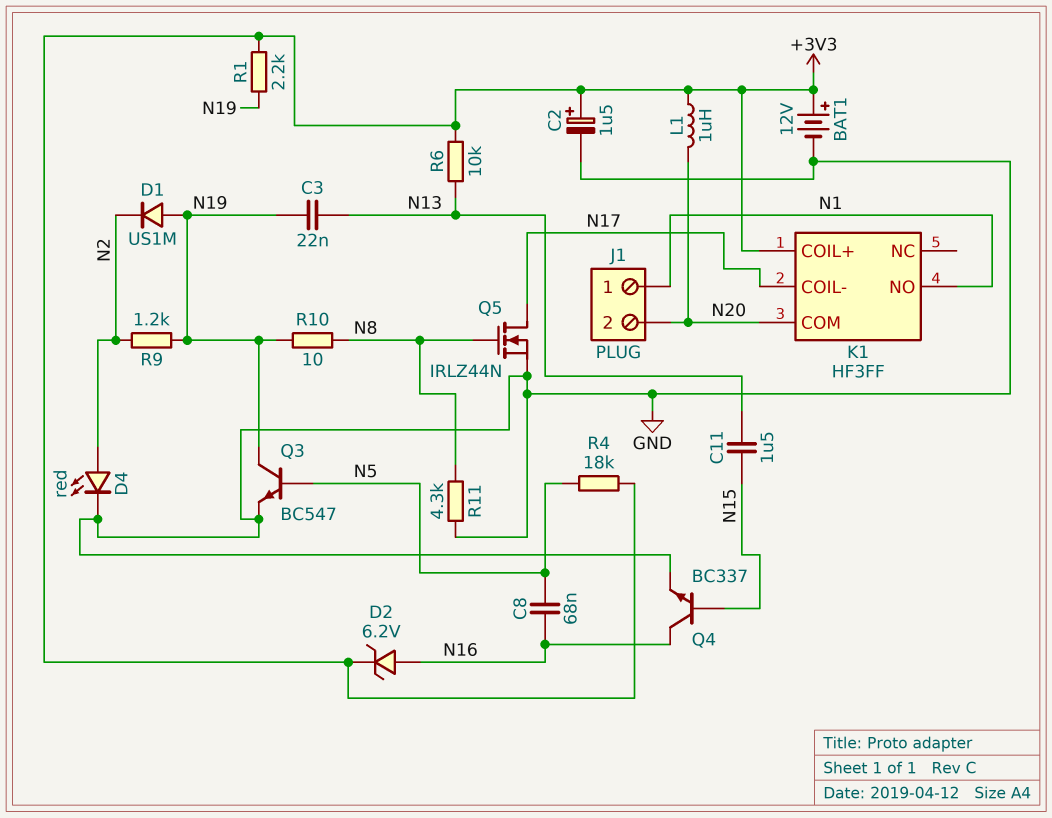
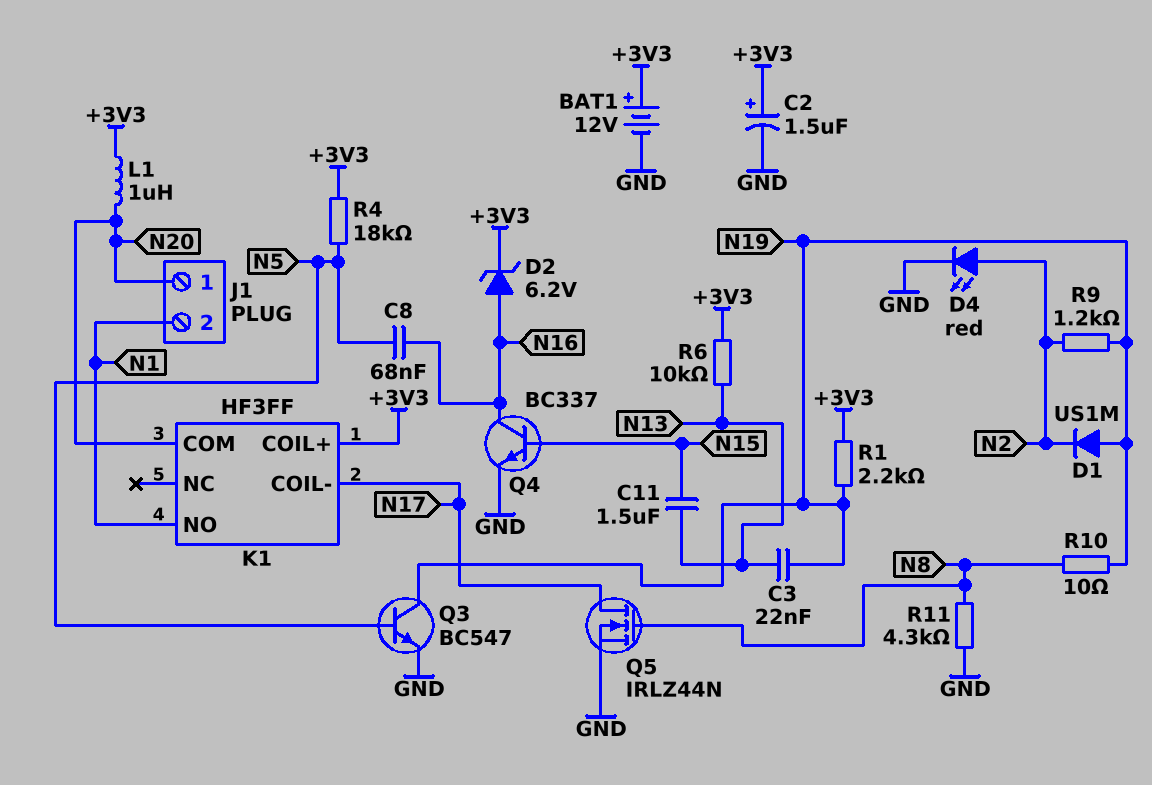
J1 pin 1: N1 -> N20
J1 pin 2: N20 -> N1

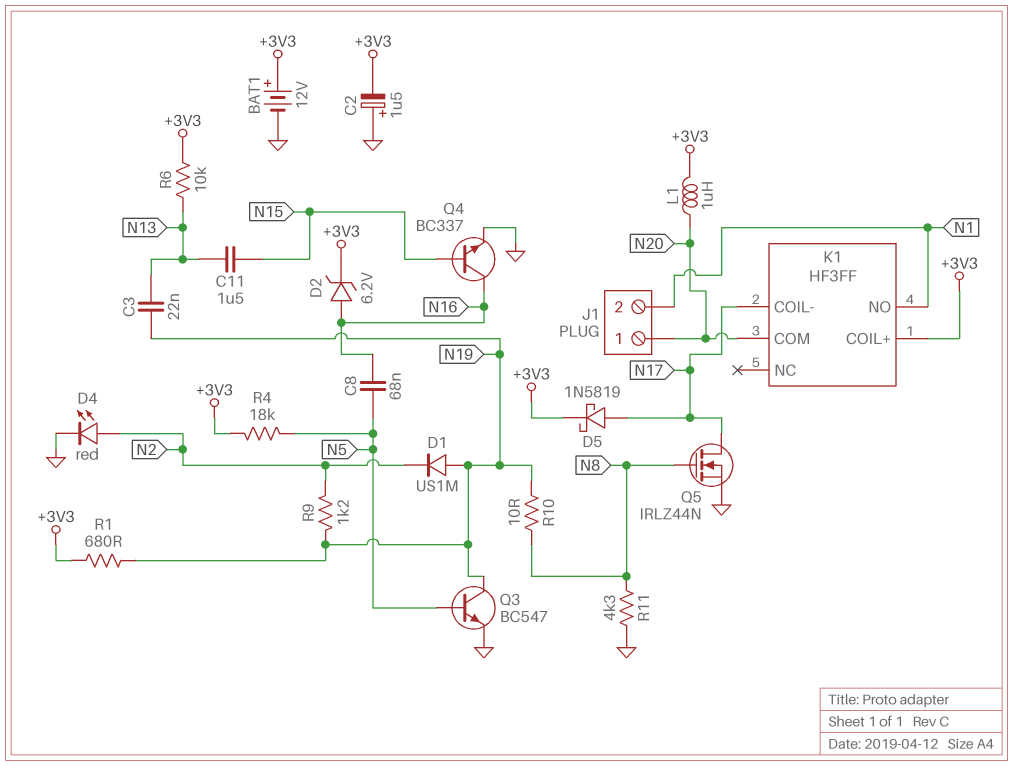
C2: 1.5uF (plus +3V3, minus GND) -> 1.5uF (plus GND, minus +3V3)
D5: none -> schottky 1N5819 (A N17, K +3V3)
R1: 2.2k (+3V3, N19) -> 680 (+3V3, N19)

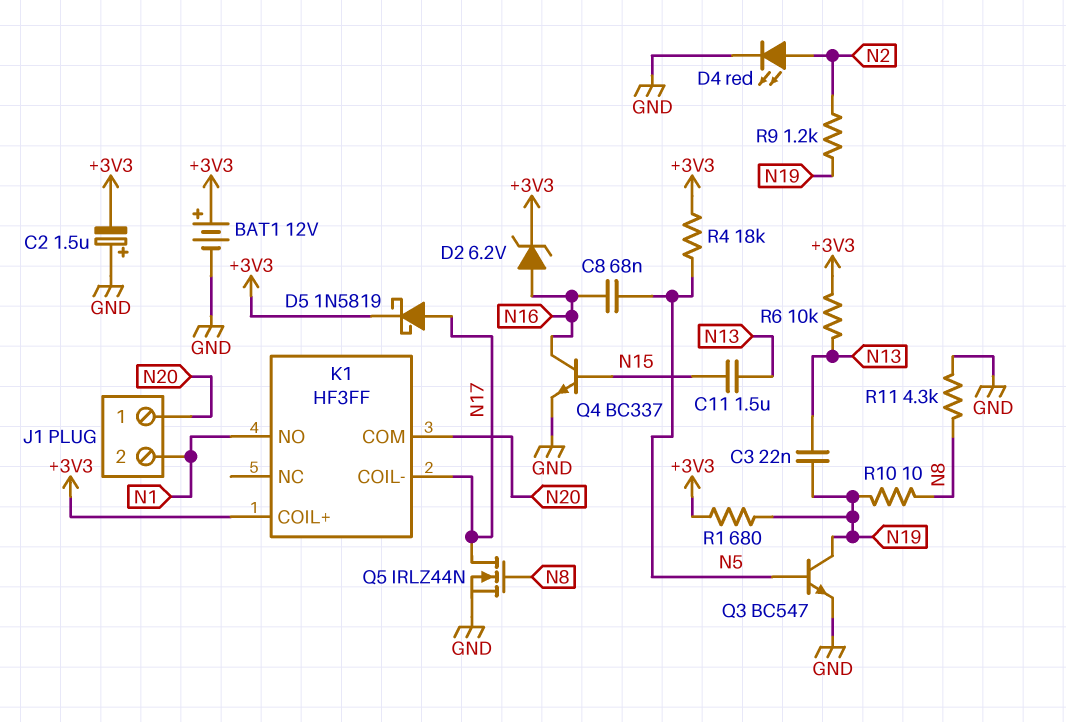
D1: diode US1M (A N19, K N2) -> none
L1: 1uH (+3V3, N20) -> none

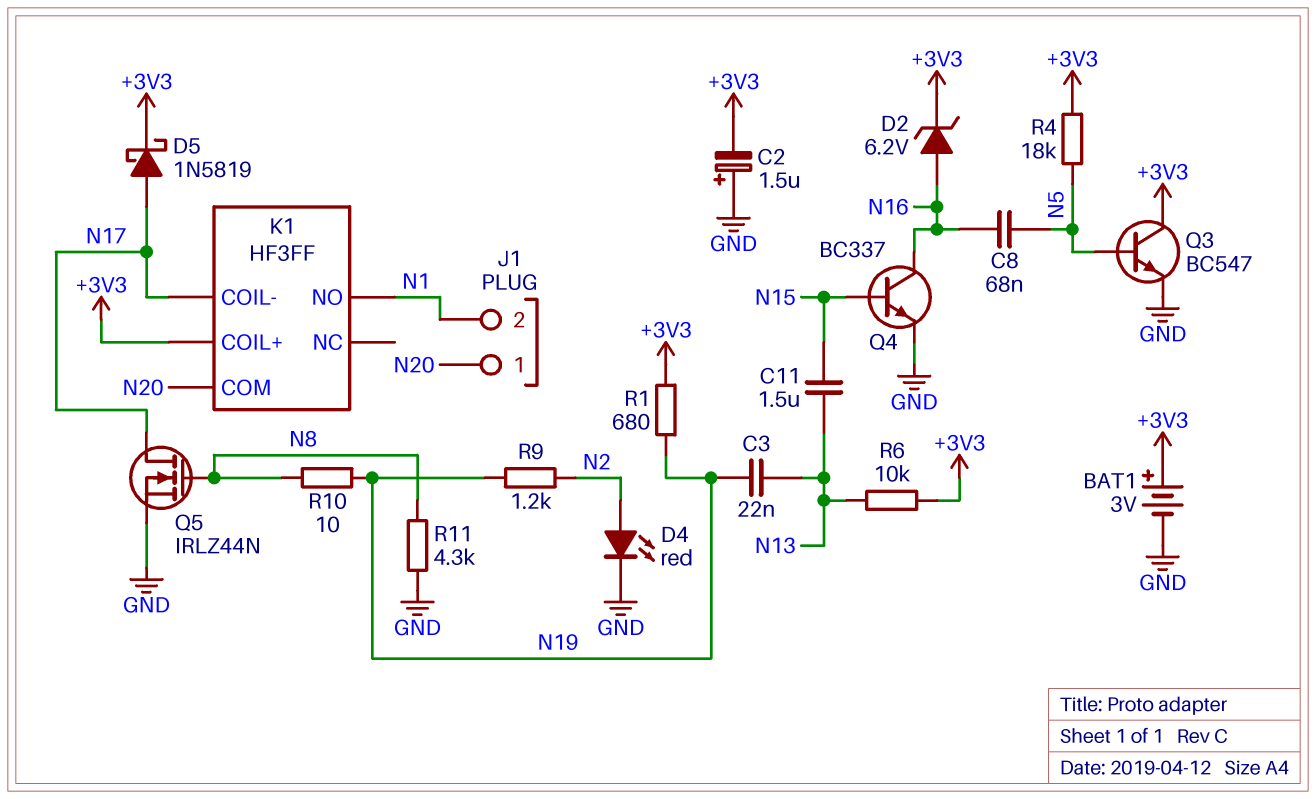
BAT1: 12V (plus +3V3, minus GND) -> 3V (plus +3V3, minus GND)
Q3: NPN BC547 (B N5, C N19, E GND) -> NPN BC547 (B N5, C +3V3, E GND)

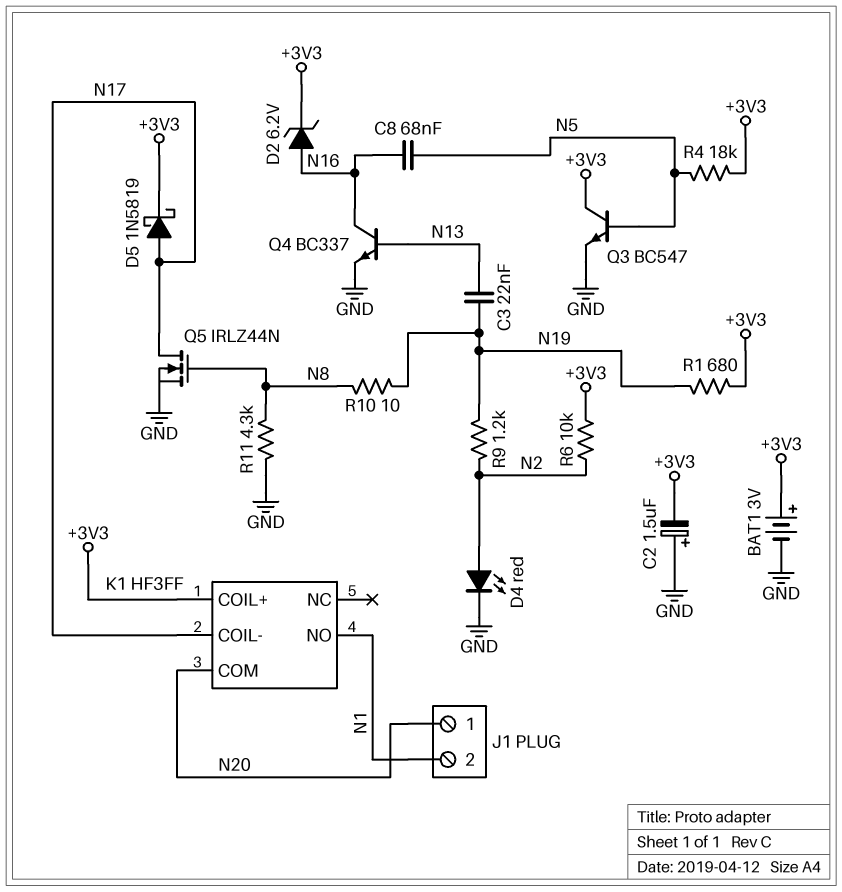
C11: 1.5uF (N13, N15) -> none
Q4: NPN BC337 (B N15, C N16, E GND) -> NPN BC337 (B N13, C N16, E GND)
R6: 10k (+3V3, N13) -> 10k (+3V3, N2)

